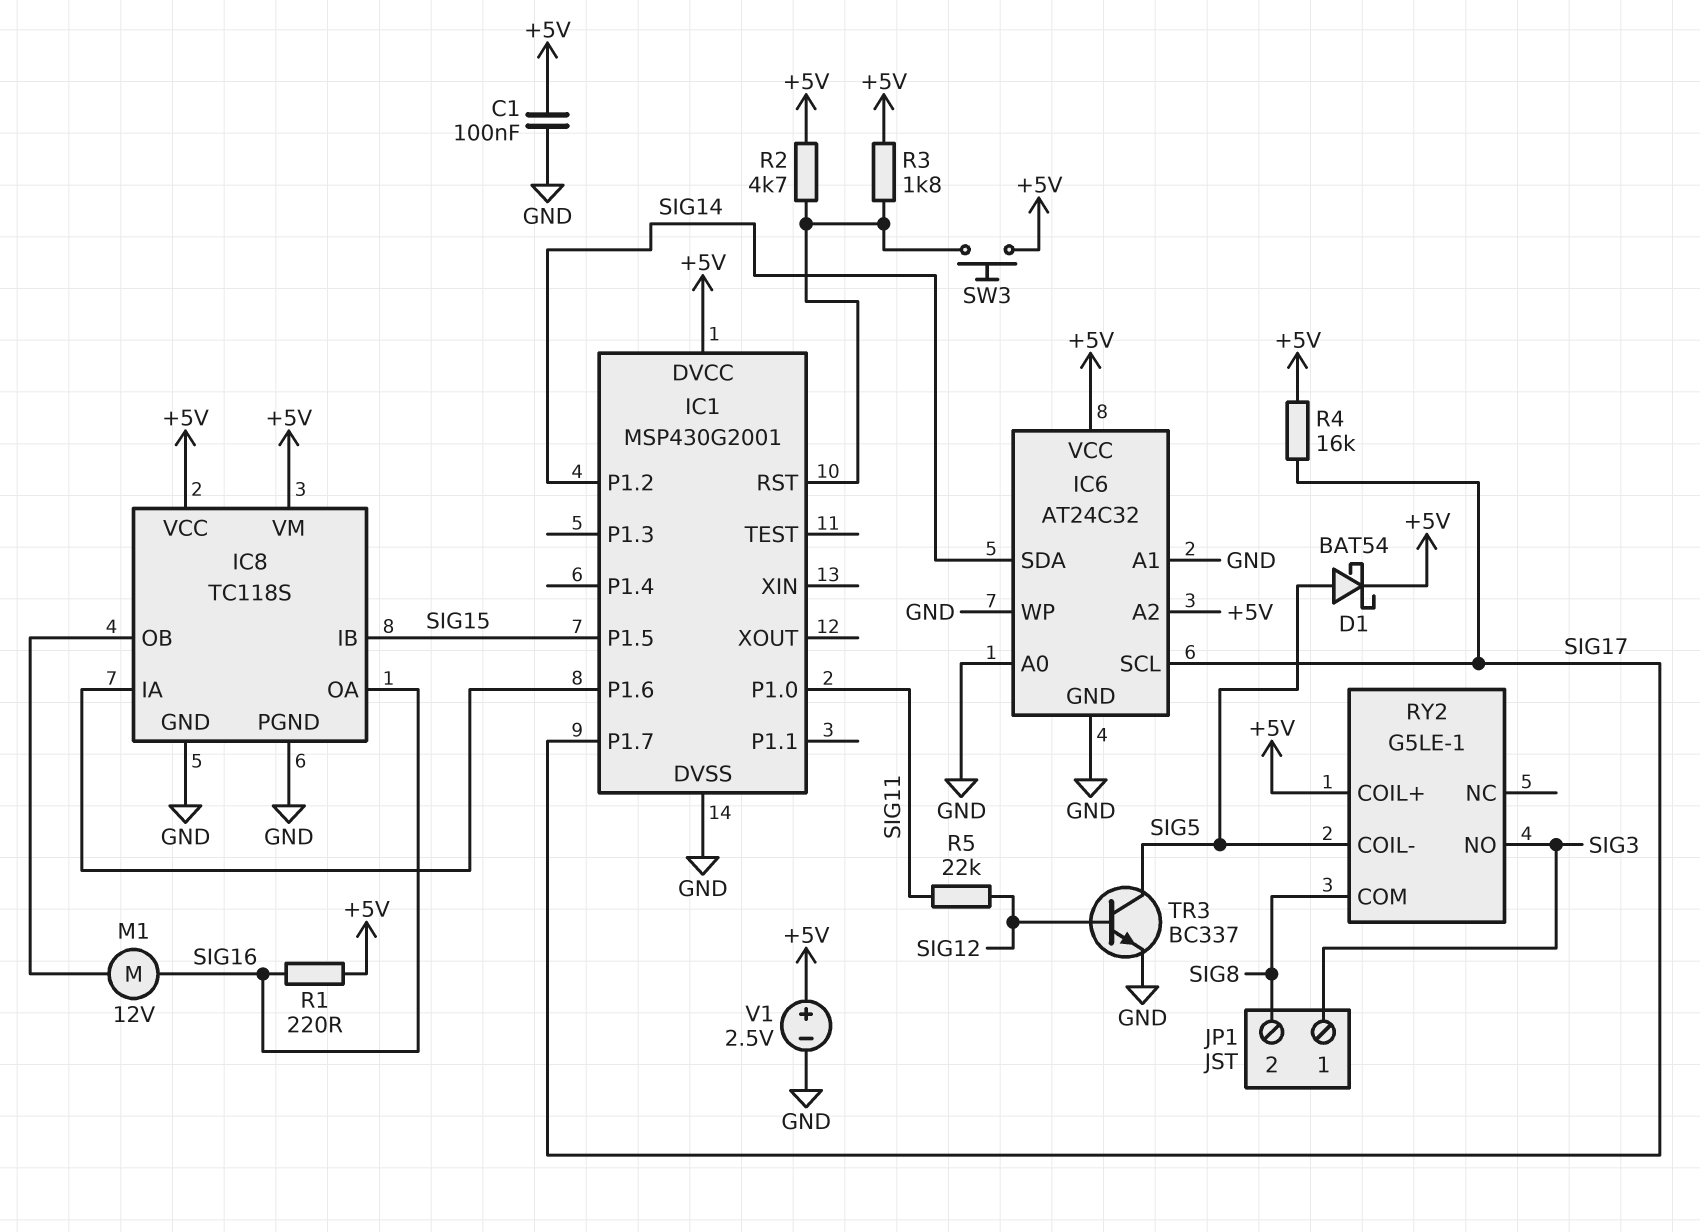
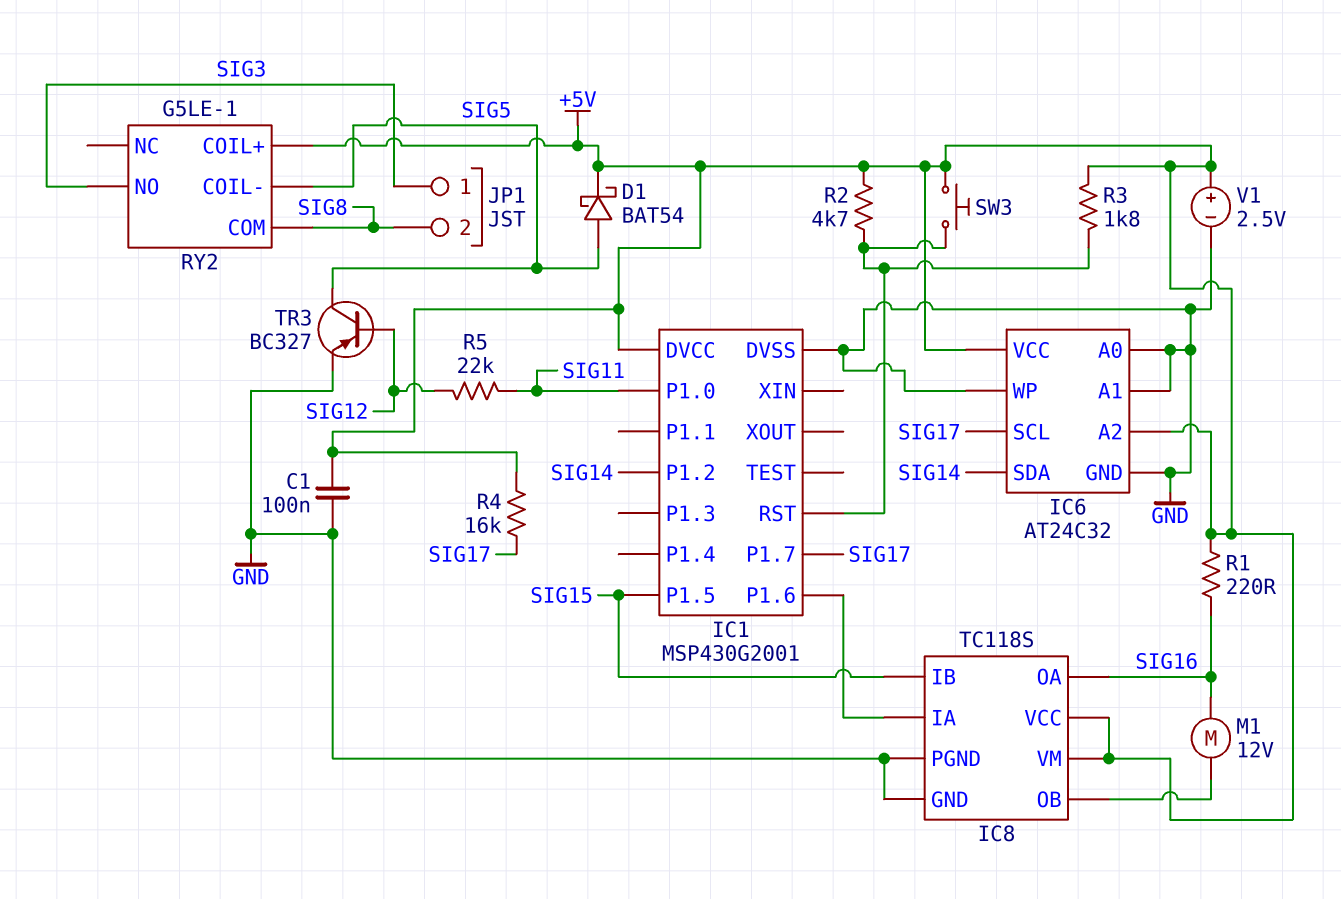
TR3: NPN BC337 (B SIG12, C SIG5, E GND) -> PNP BC327 (B SIG12, C SIG5, E GND)

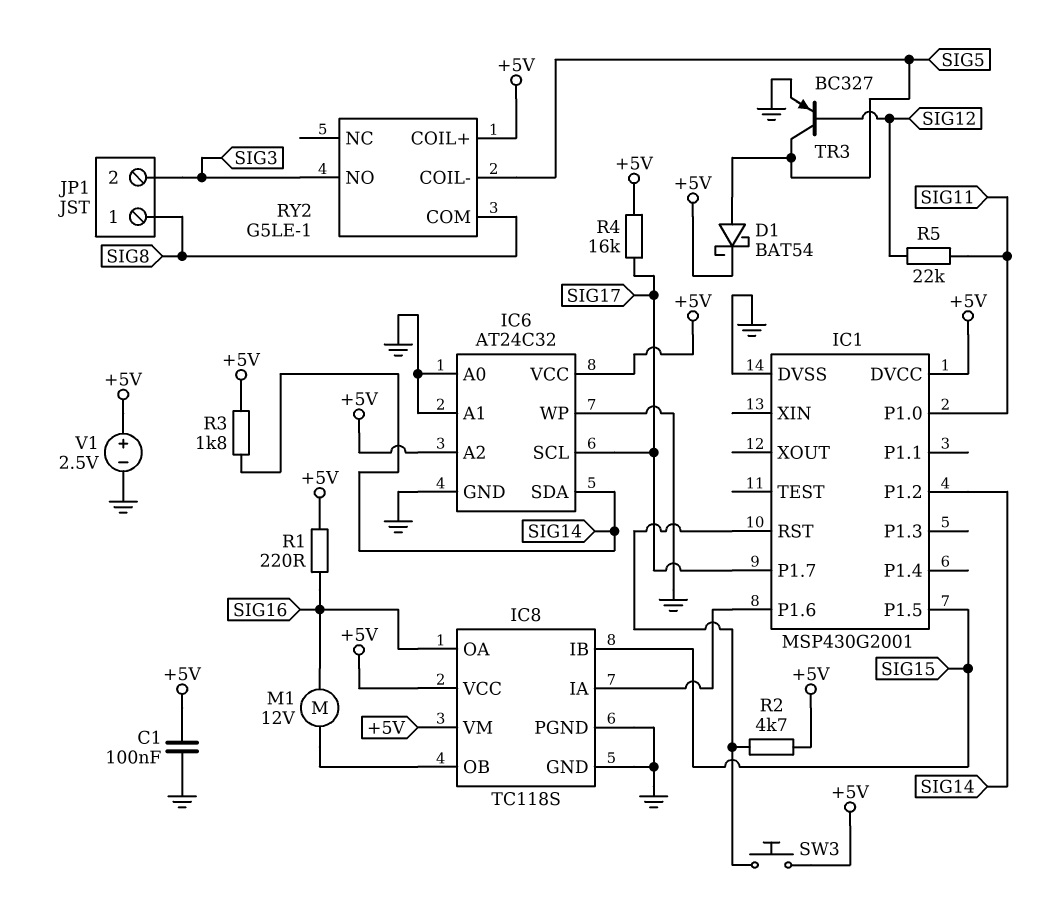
JP1 pin 1: SIG3 -> SIG8
JP1 pin 2: SIG8 -> SIG3
R3: 1.8k (+5V, IC1/RST) -> 1.8k (+5V, SIG14)

